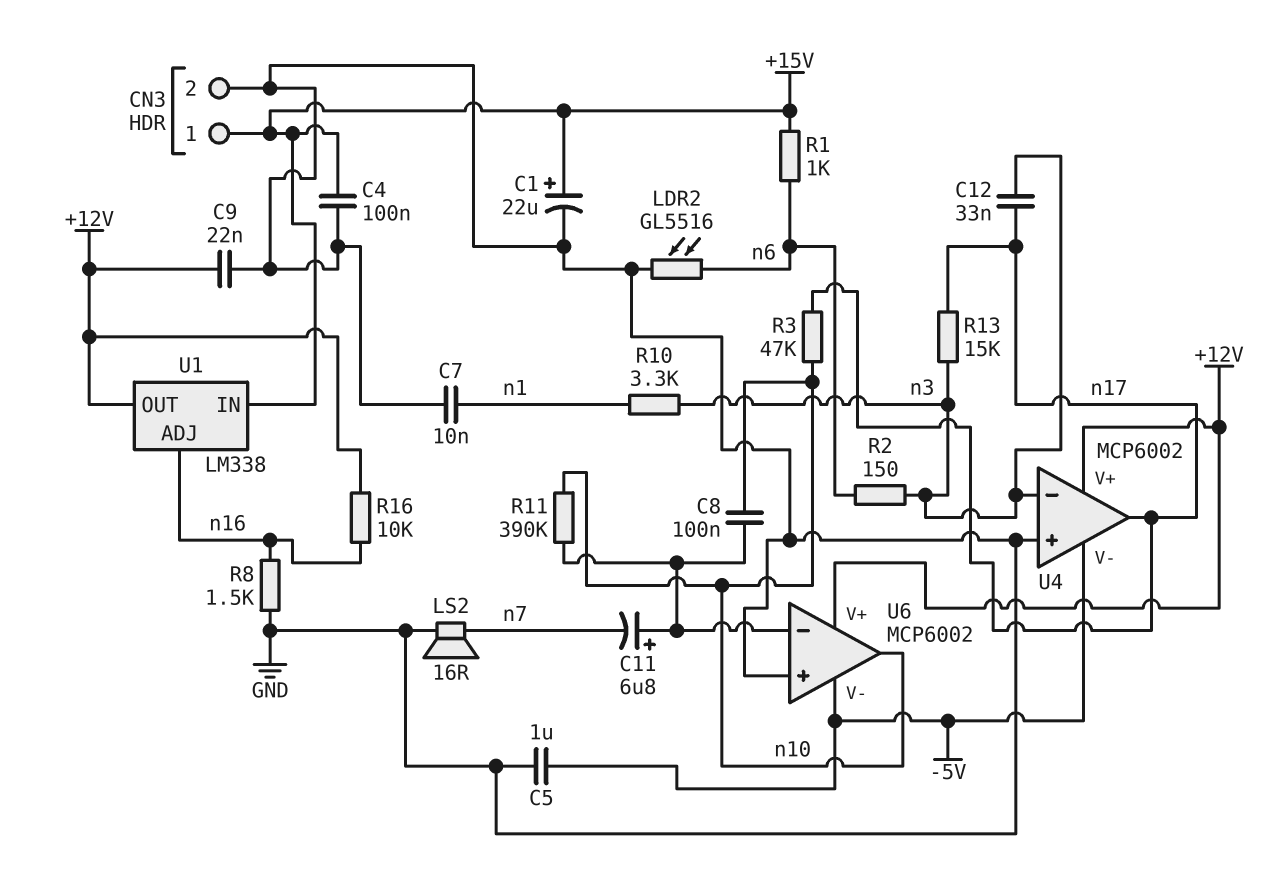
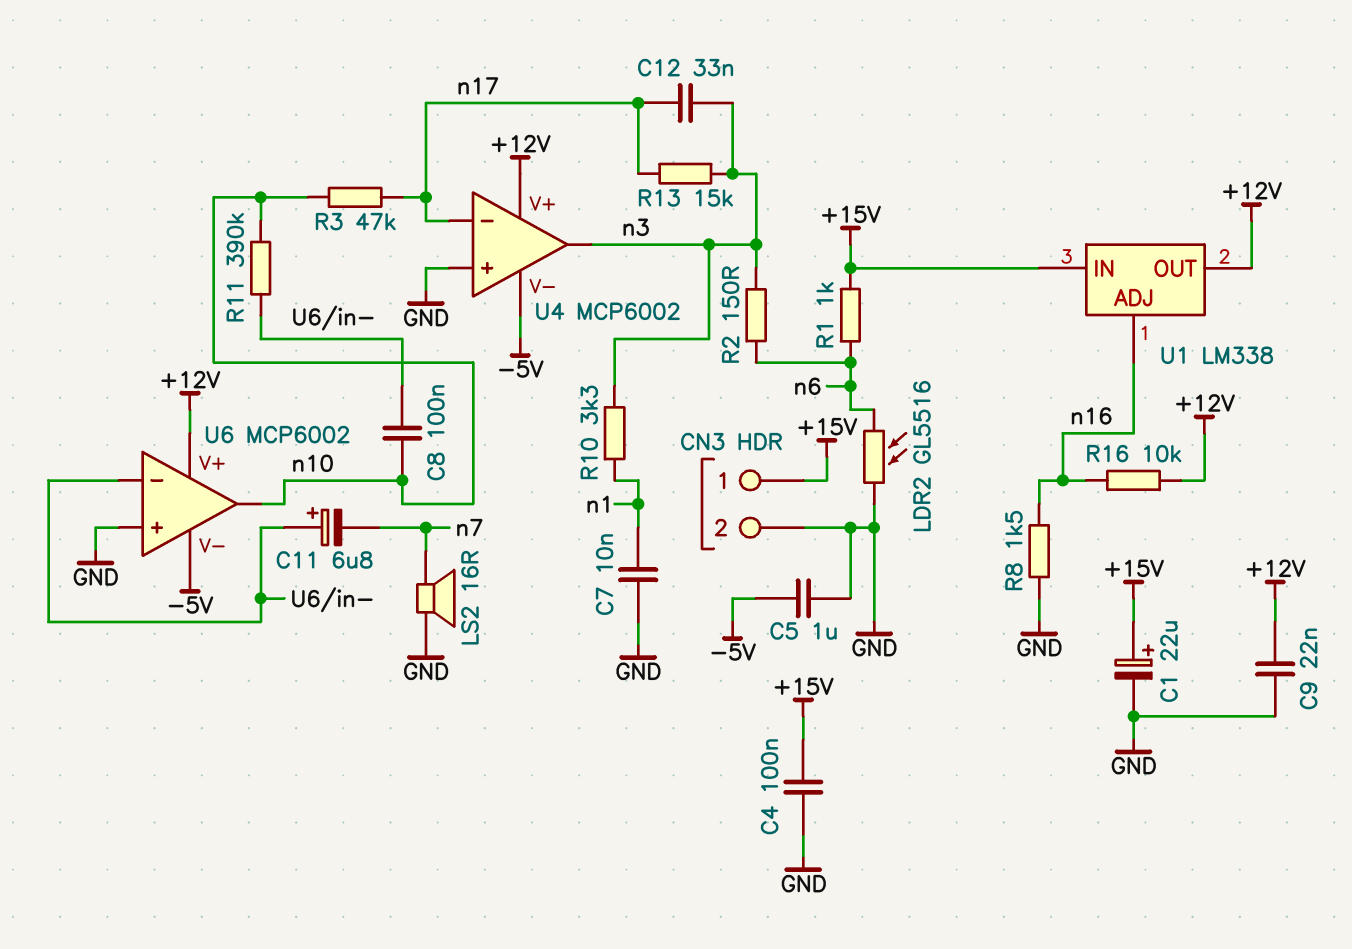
U4 pin in-: n3 -> n17
U4 pin out: n17 -> n3

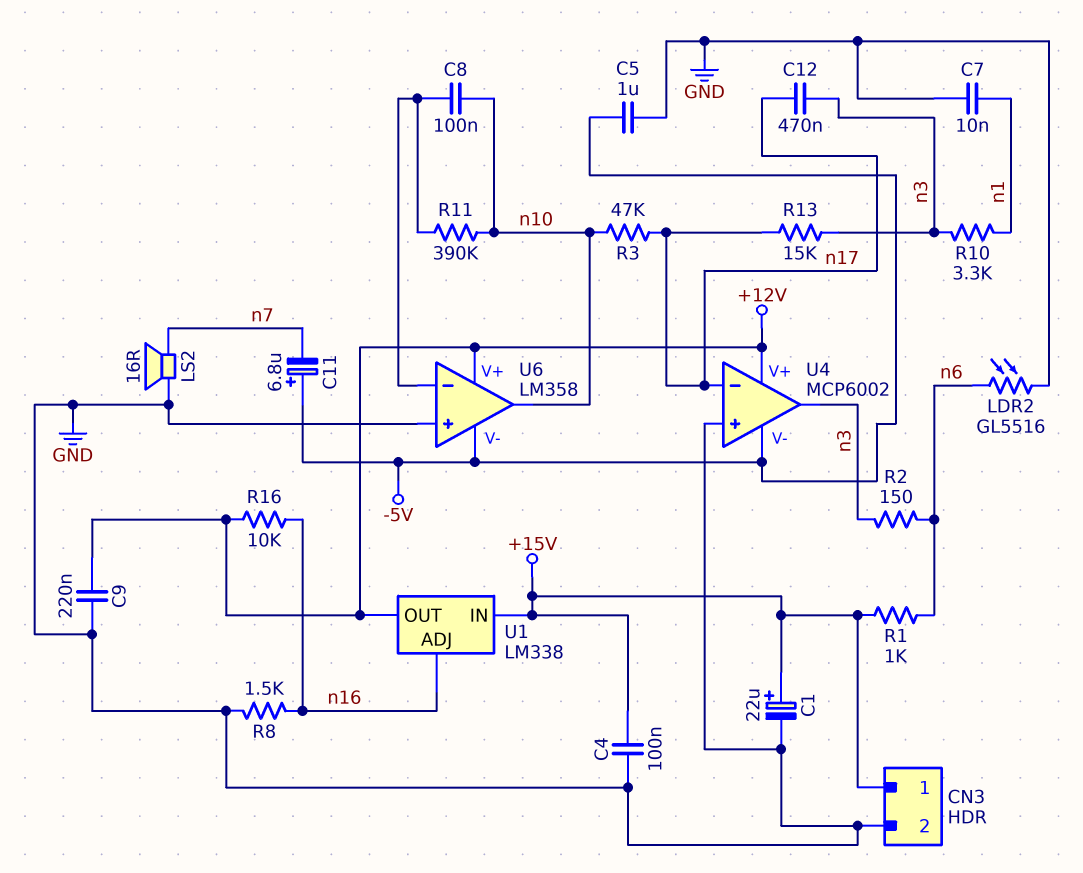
C9: 22nF (+12V, GND) -> 220nF (+12V, GND)
C11: 6.8uF (plus U6/in-, minus n7) -> 6.8uF (plus -5V, minus n7)
C12: 33nF (n3, n17) -> 470nF (n3, n17)
U6: MCP6002 -> LM358

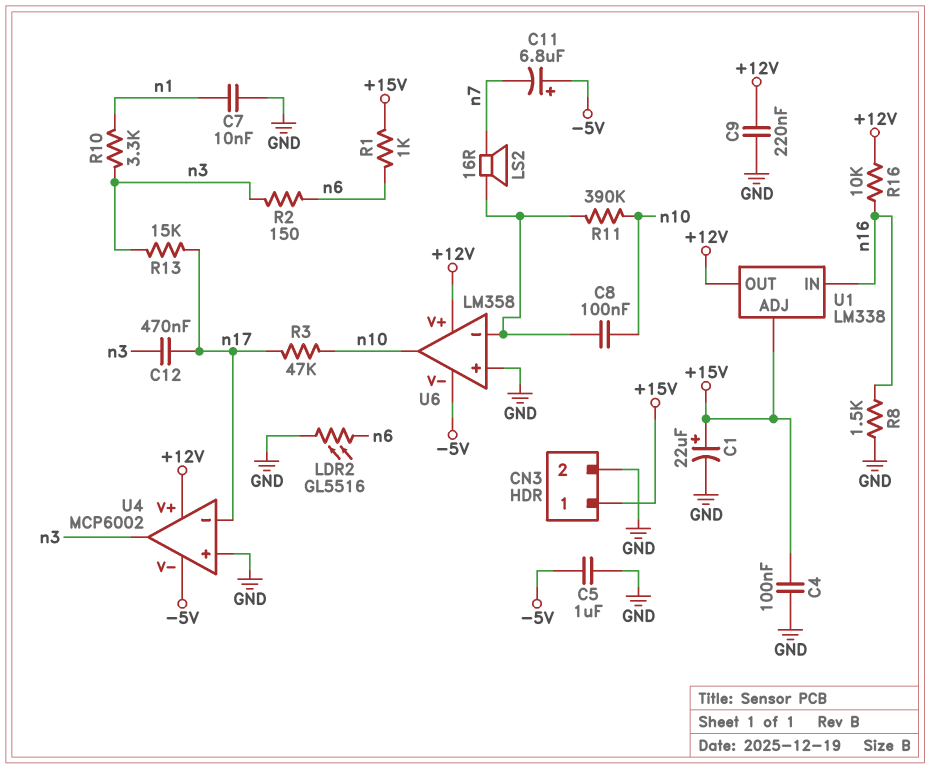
LS2: speaker 16R (GND, n7) -> speaker 16R (U6/in-, n7)
U1 pin ADJ: n16 -> +15V
U1 pin IN: +15V -> n16

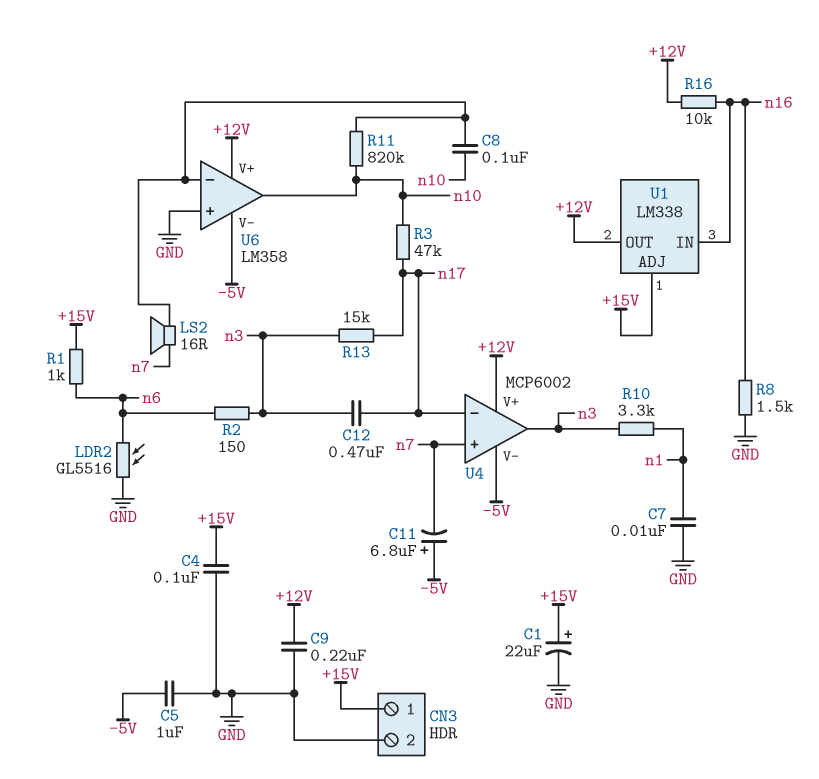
R11: 390k (U6/in-, n10) -> 820k (U6/in-, n10)
U4 pin in+: GND -> n7

